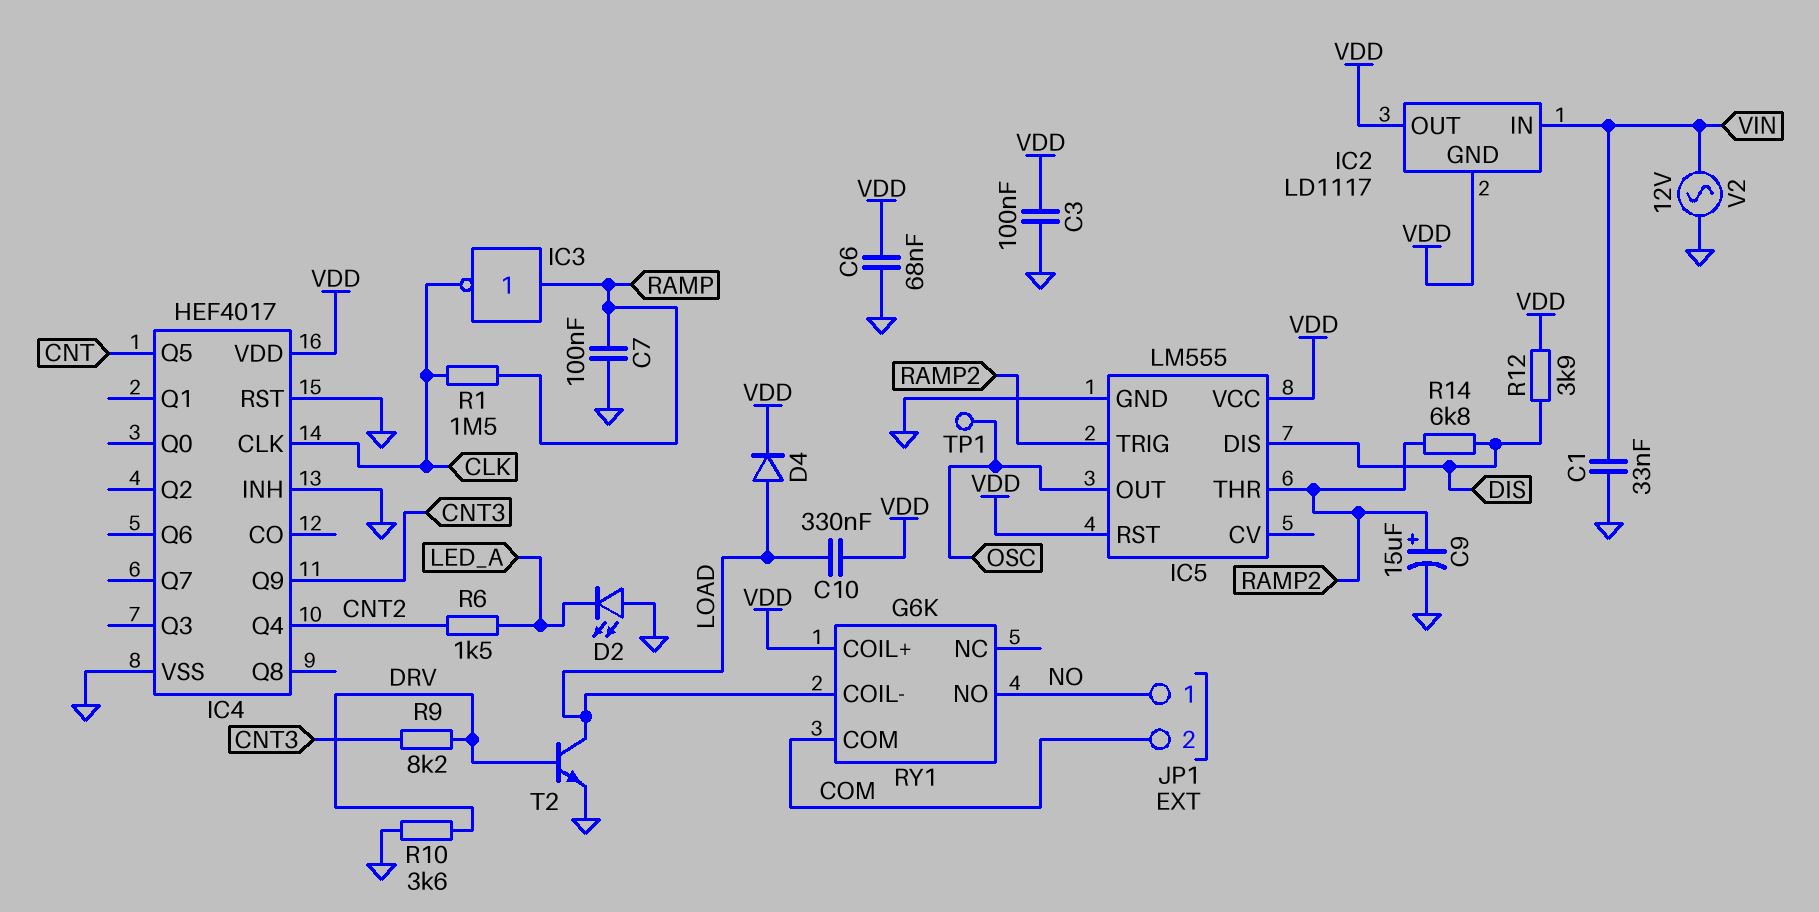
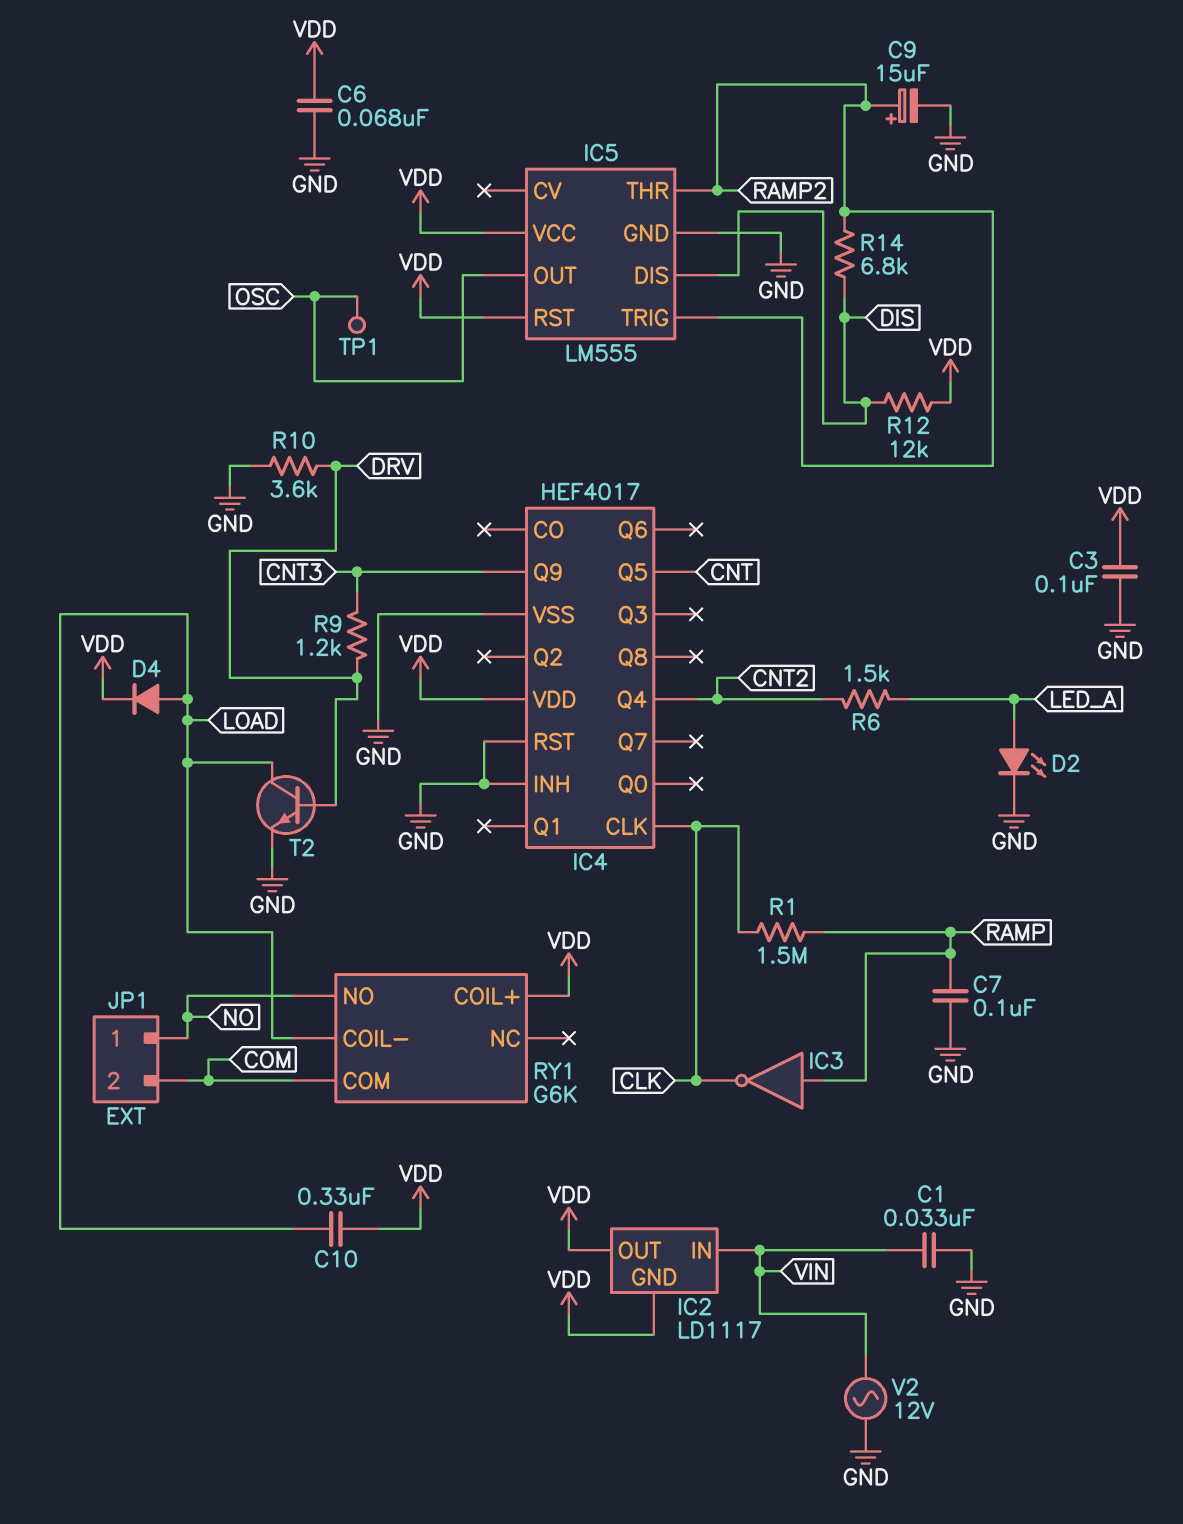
D2: LED (A GND, K LED_A) -> LED (A LED_A, K GND)
R9: 8.2k (CNT3, DRV) -> 1.2k (CNT3, DRV)
R12: 3.9k (DIS, VDD) -> 12k (DIS, VDD)

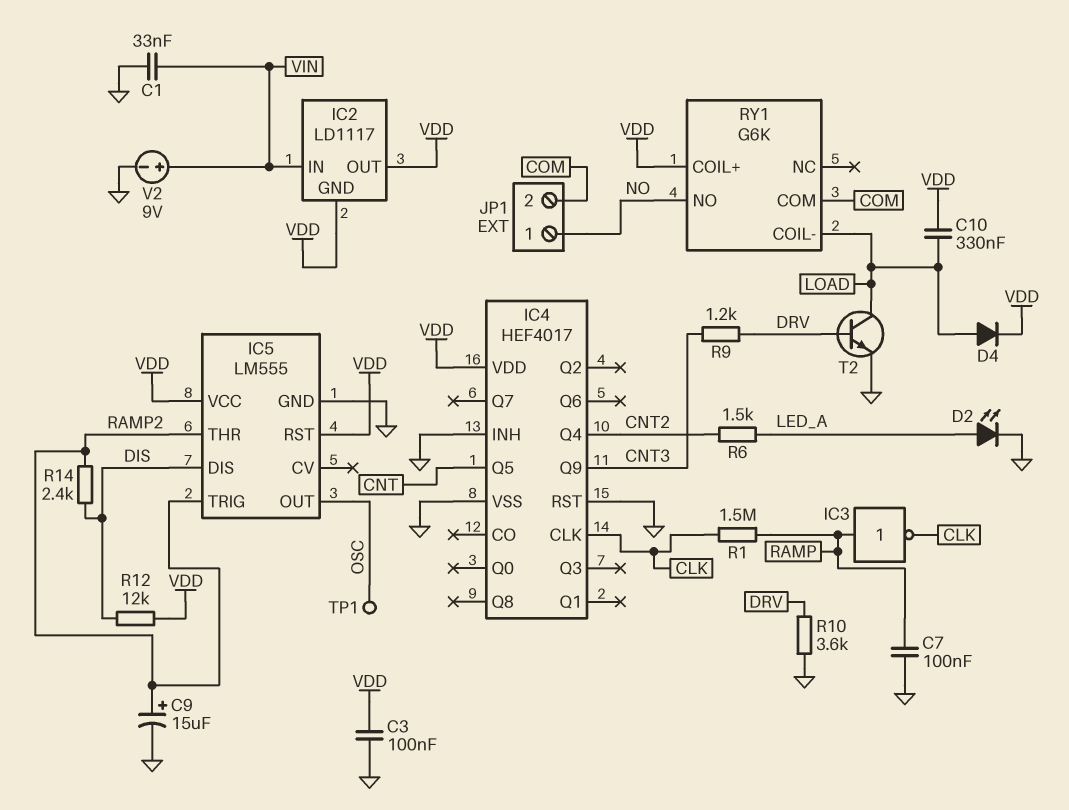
C6: 68nF (GND, VDD) -> none
R14: 6.8k (DIS, RAMP2) -> 2.4k (DIS, RAMP2)
V2: AC 12V (GND, VIN) -> 9V (plus VIN, minus GND)

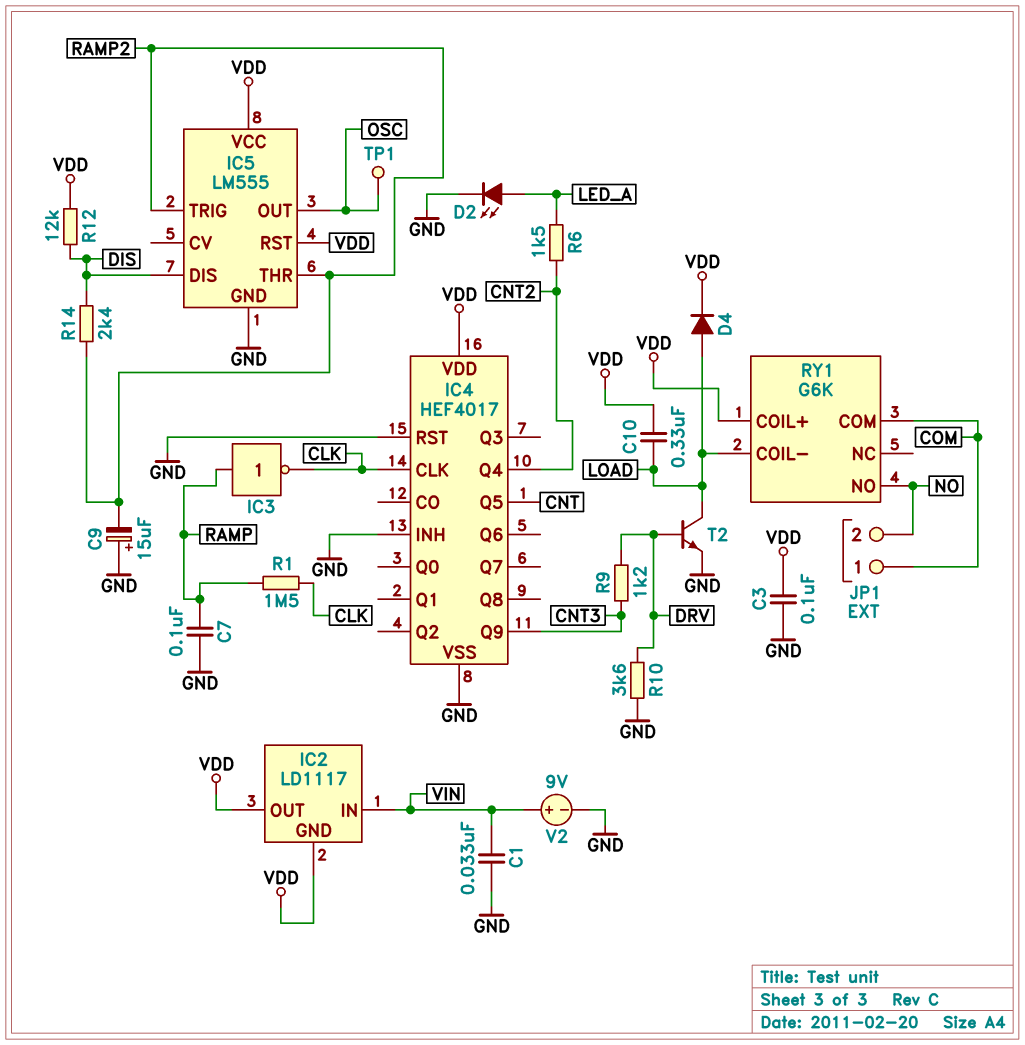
C9: 15uF (plus RAMP2, minus GND) -> 15uF (plus GND, minus RAMP2)
JP1 pin 1: NO -> COM
JP1 pin 2: COM -> NO

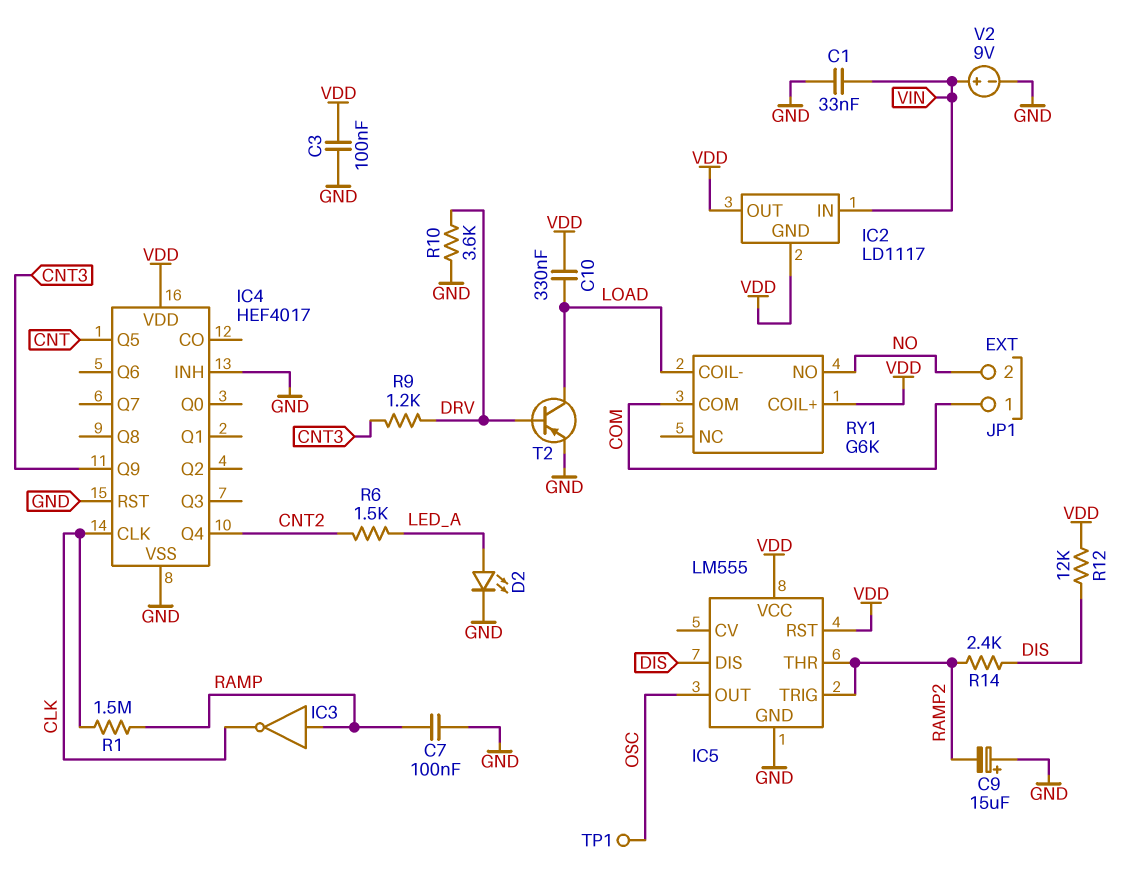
D4: diode (A LOAD, K VDD) -> none
T2: NPN (B DRV, C LOAD, E GND) -> PNP (B DRV, C LOAD, E GND)

